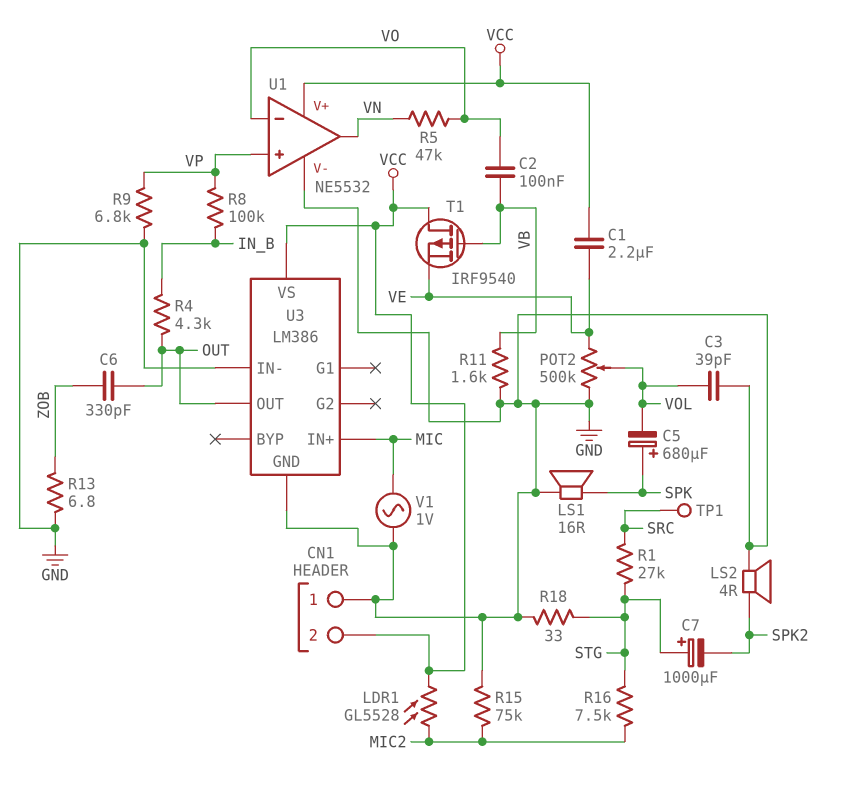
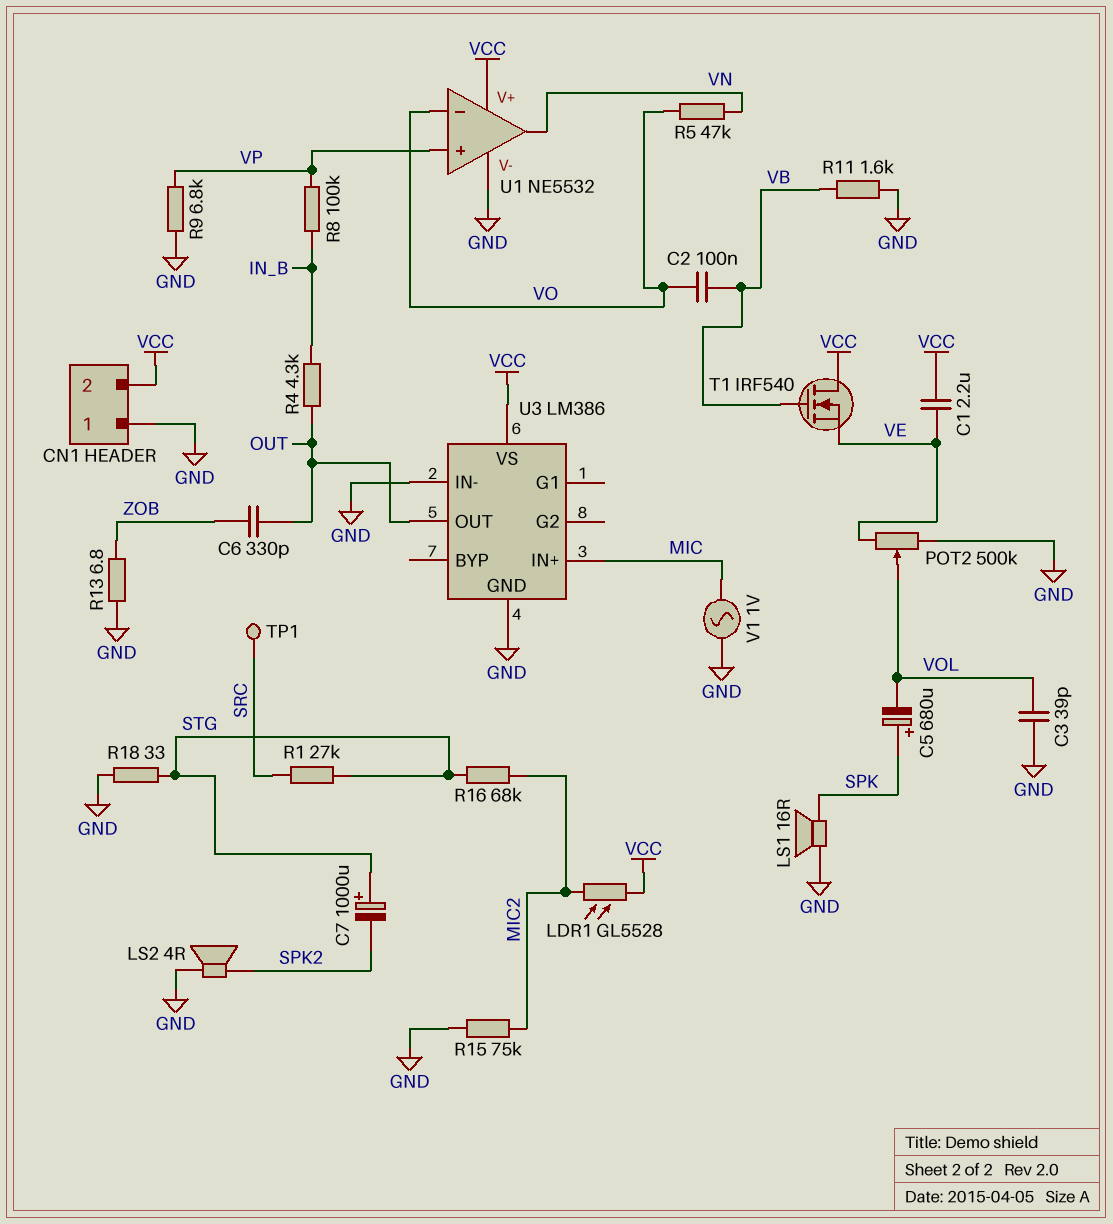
R16: 7.5k (MIC2, STG) -> 68k (MIC2, STG)
T1: PMOS IRF9540 (G VB, D VCC, S VE) -> NMOS IRF540 (G VB, D VCC, S VE)

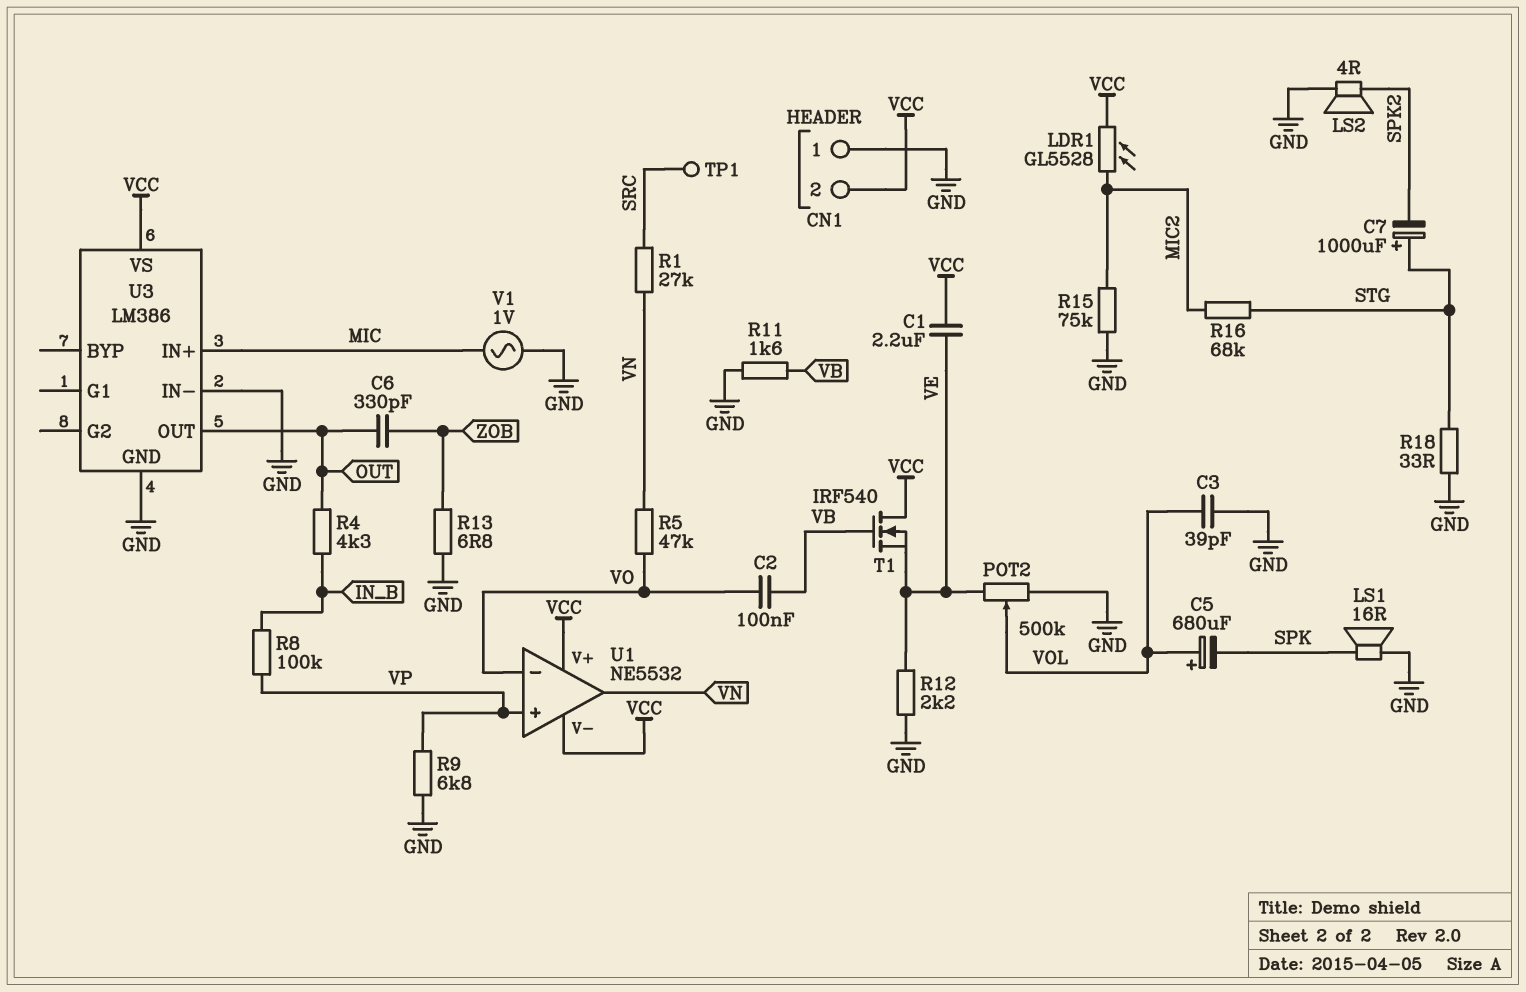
C5: 680uF (plus SPK, minus VOL) -> 680uF (plus VOL, minus SPK)
R1: 27k (SRC, STG) -> 27k (SRC, VN)
R12: none -> 2.2k (GND, VE)
U1 pin V-: GND -> VCC

